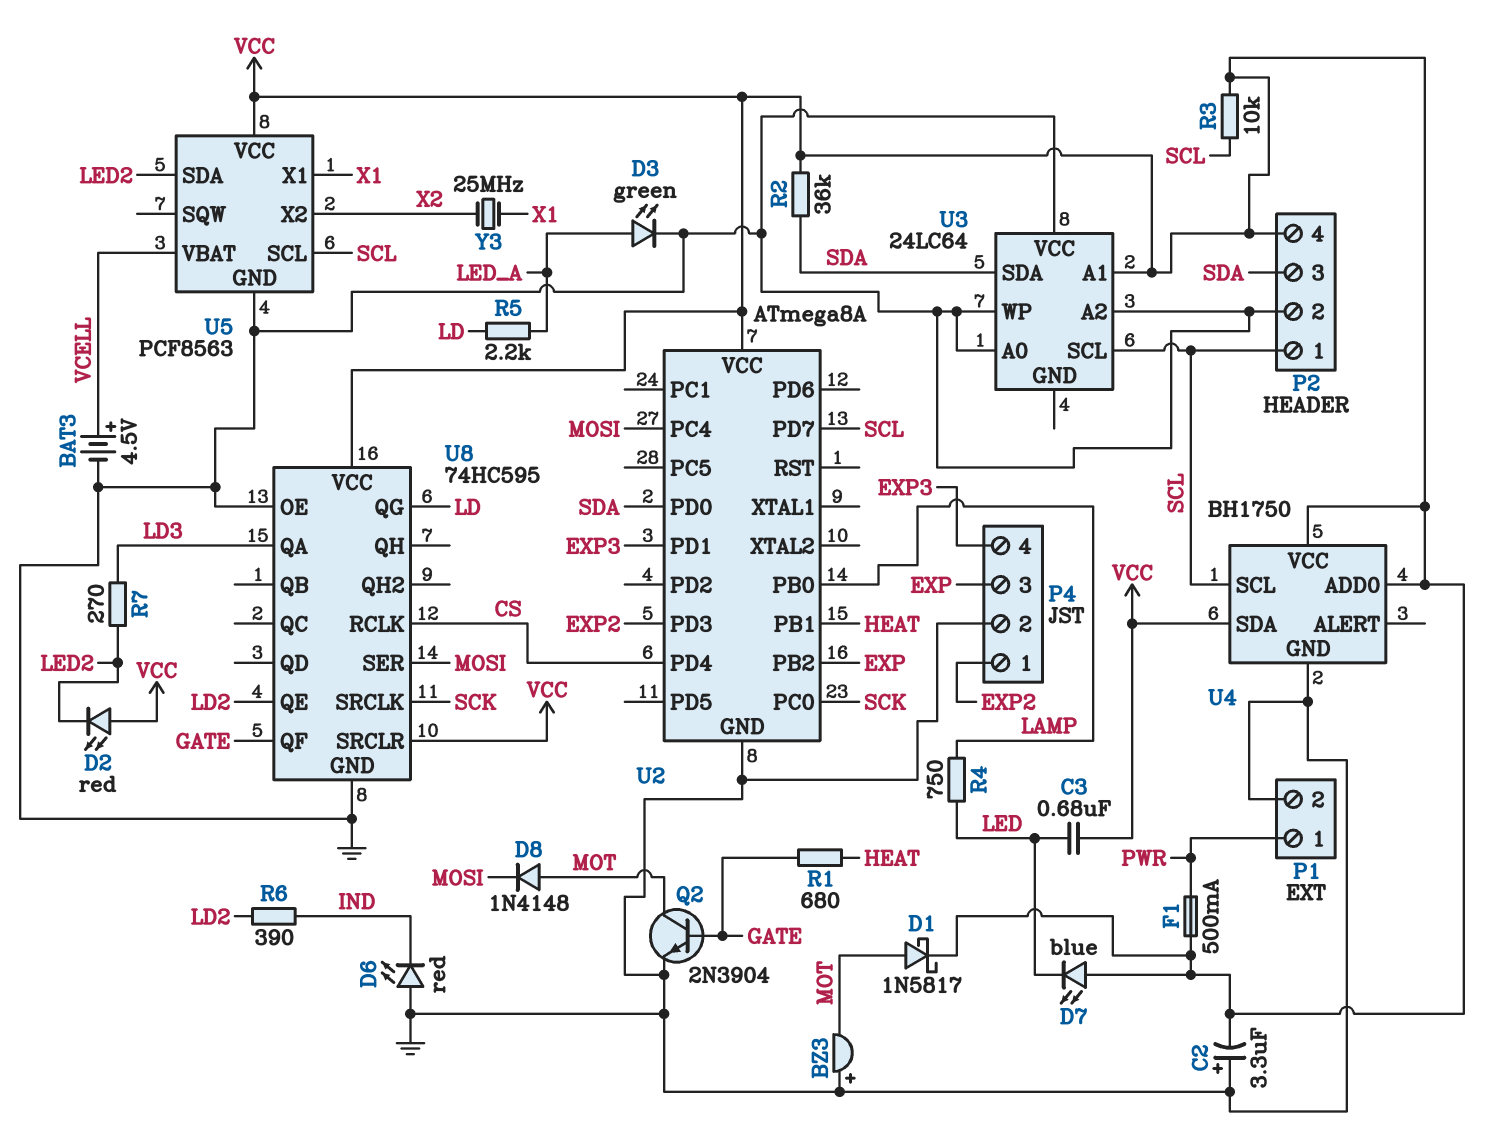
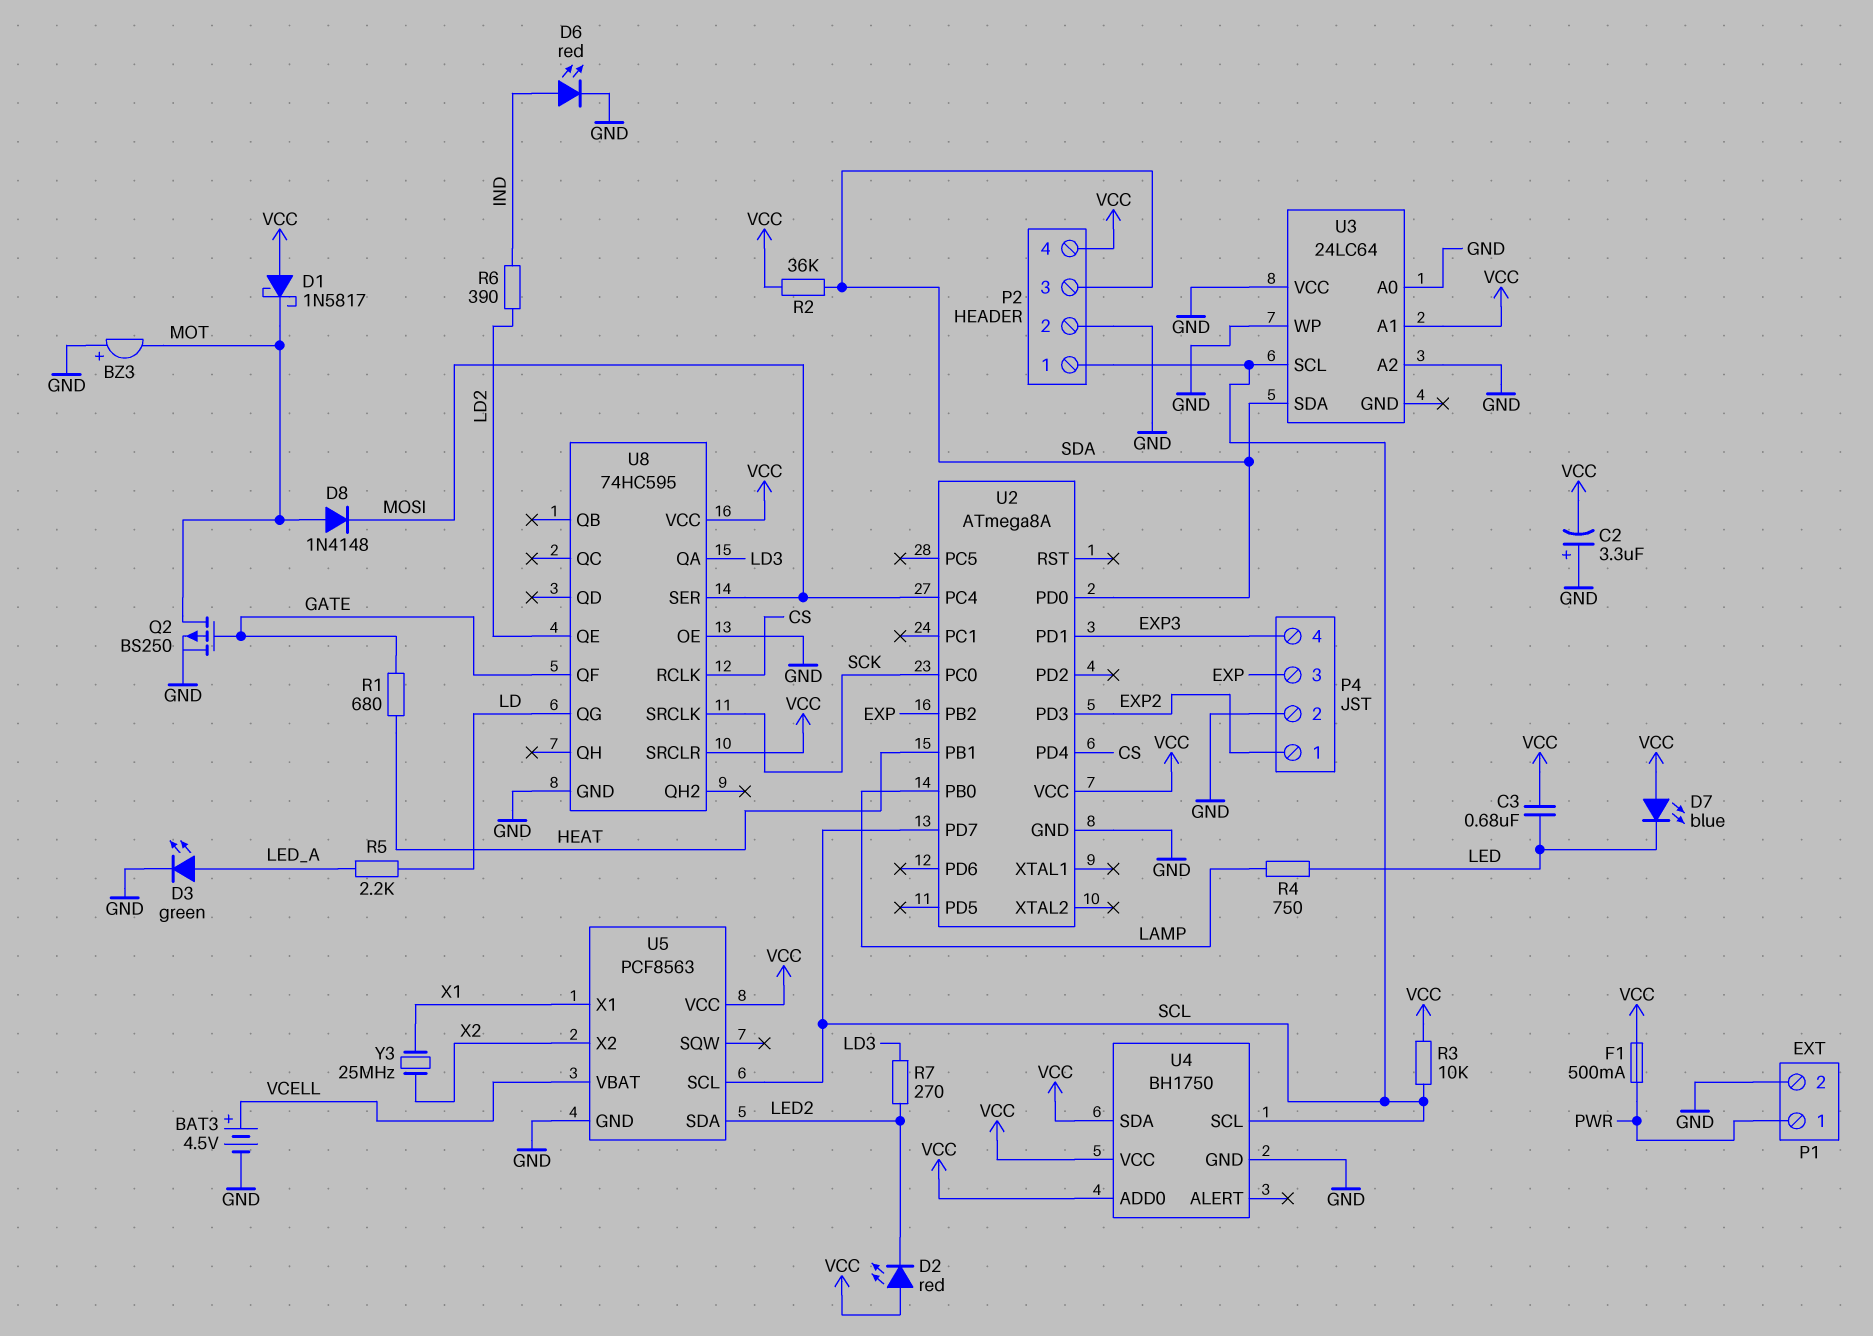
D1: schottky 1N5817 (A MOT, K VCC) -> schottky 1N5817 (A VCC, K MOT)
D6: LED red (A GND, K IND) -> LED red (A IND, K GND)
Q2: NPN 2N3904 (B GATE, C MOT, E GND) -> PMOS BS250 (G GATE, D MOT, S GND)

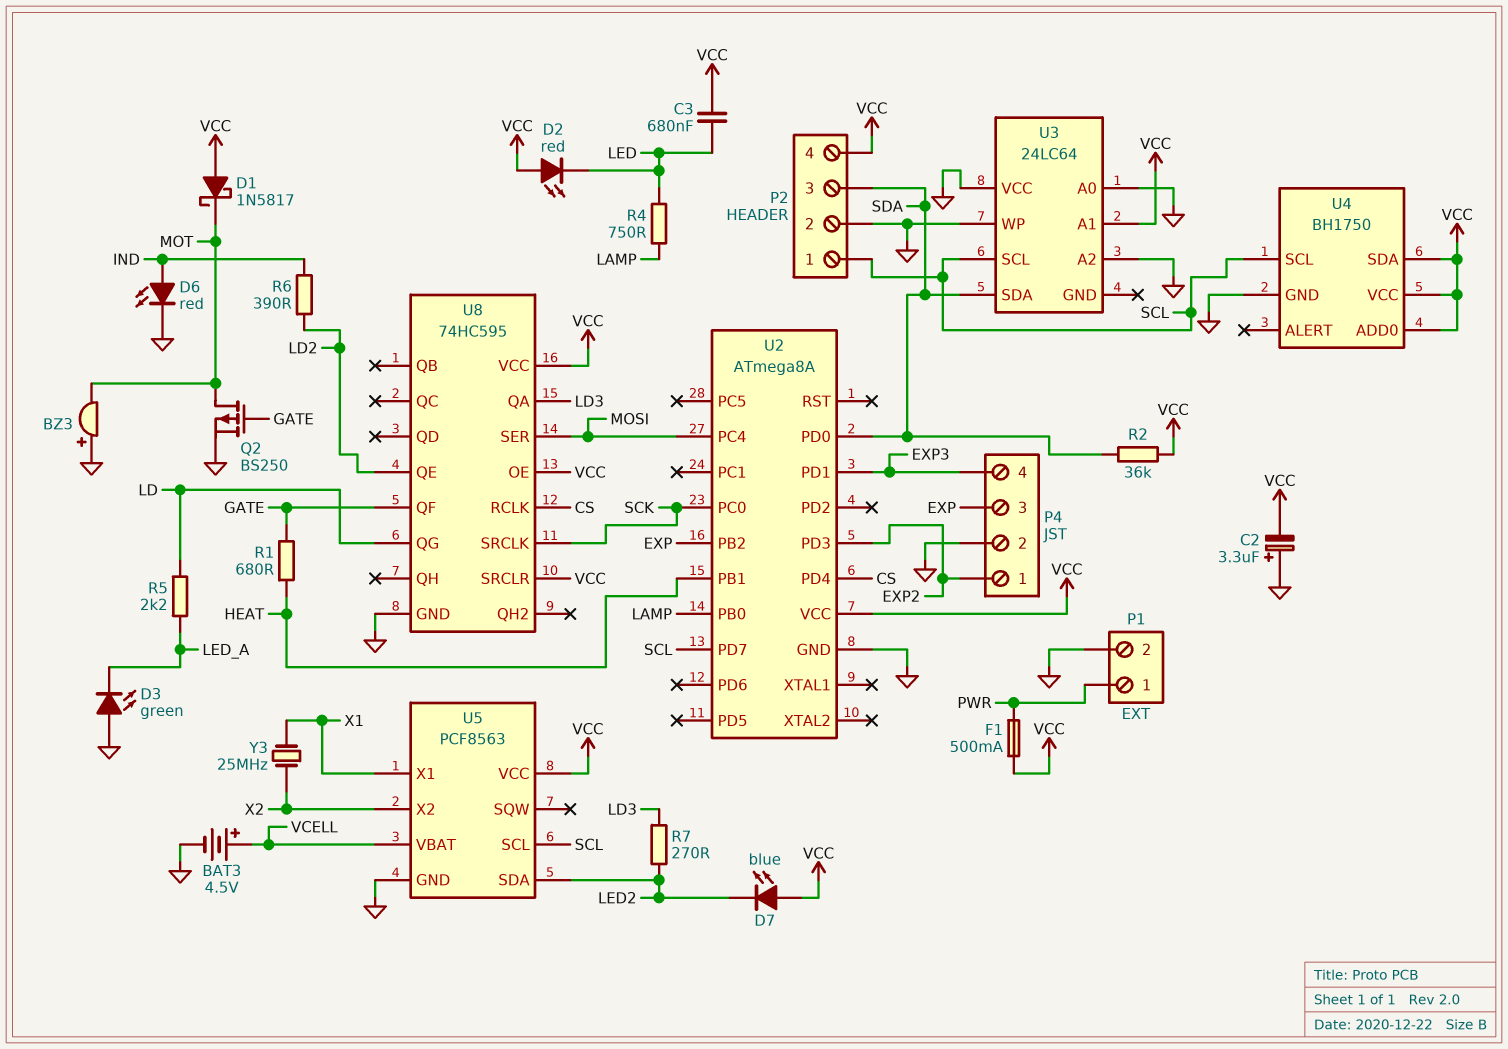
D2: LED red (A VCC, K LED2) -> LED red (A VCC, K LED)
D3: LED green (A LED_A, K GND) -> LED green (A GND, K LED_A)
D7: LED blue (A VCC, K LED) -> LED blue (A VCC, K LED2)
D8: diode 1N4148 (A MOT, K MOSI) -> none
R3: 10k (SCL, VCC) -> none
U8 pin OE: GND -> VCC

